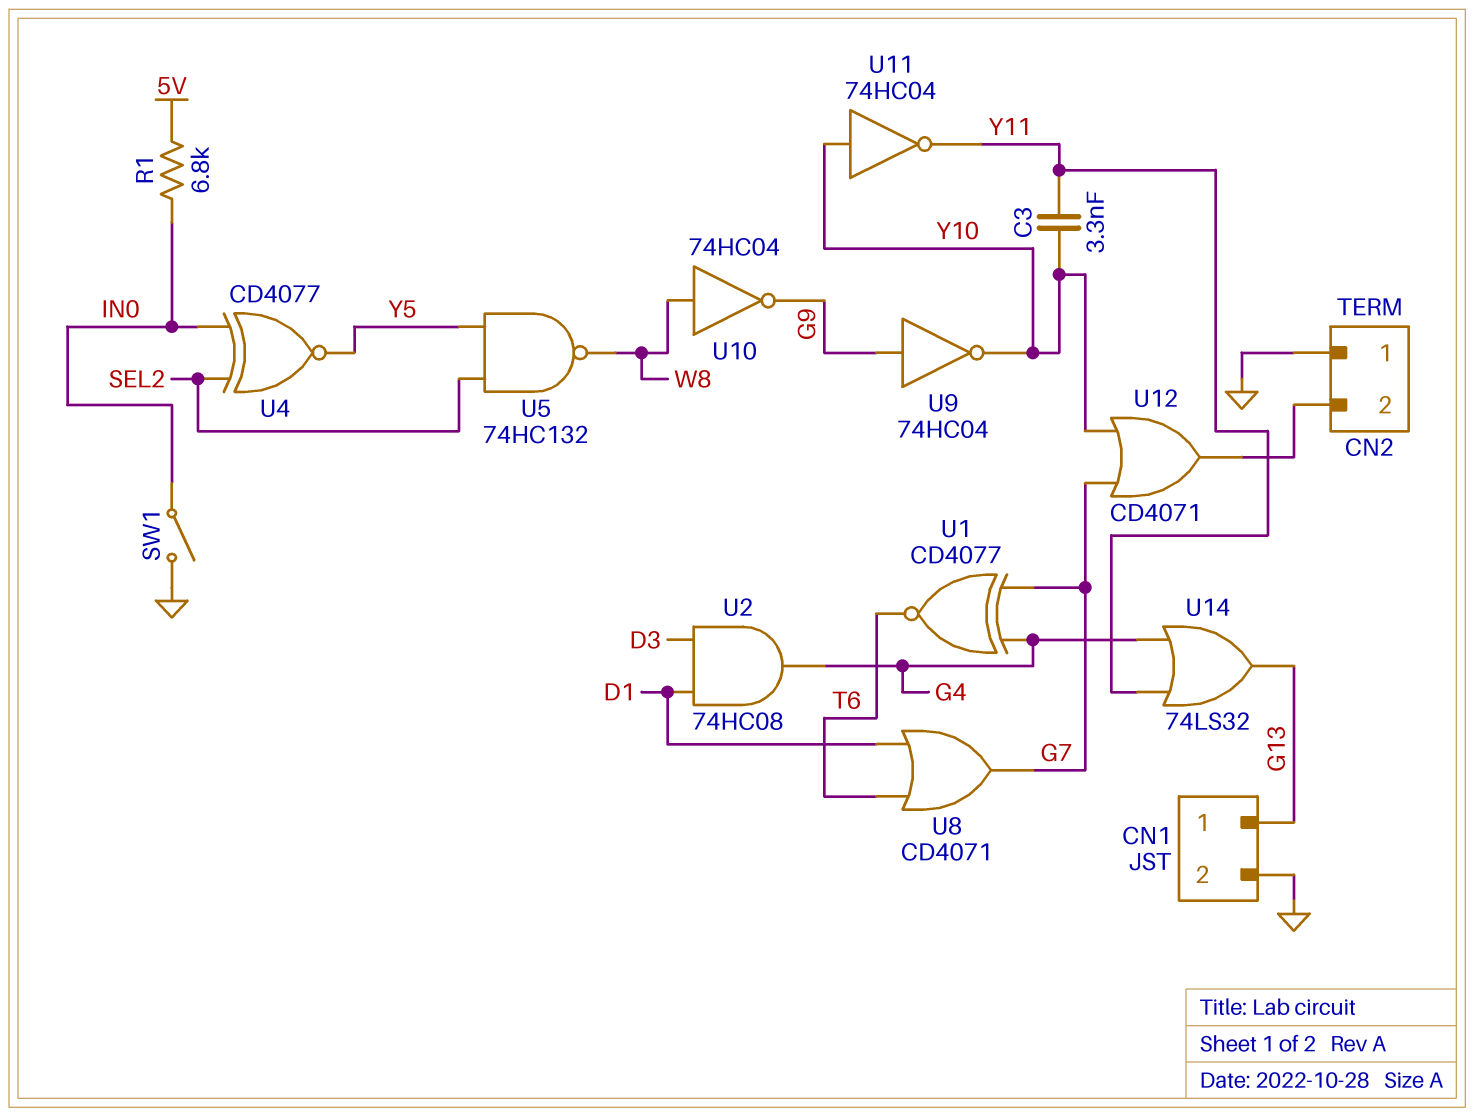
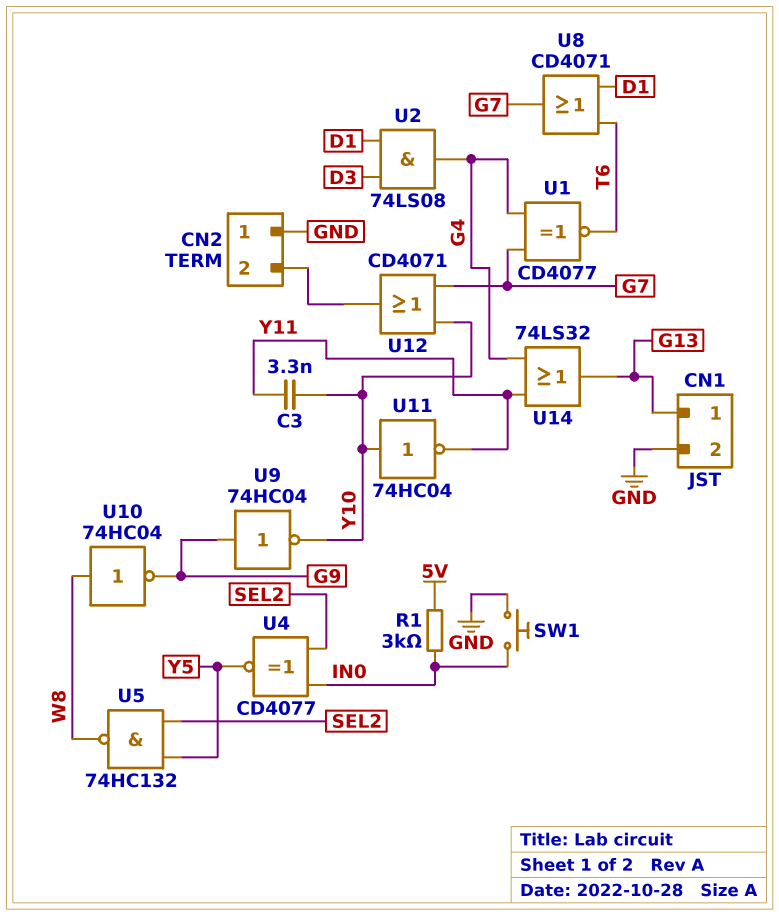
R1: 6.8k (5V, IN0) -> 3k (5V, IN0)
SW1: switch (GND, IN0) -> button (GND, IN0)
U2: AND 74HC08 (in D1, in D3, out G4) -> AND 74LS08 (in D1, in D3, out G4)

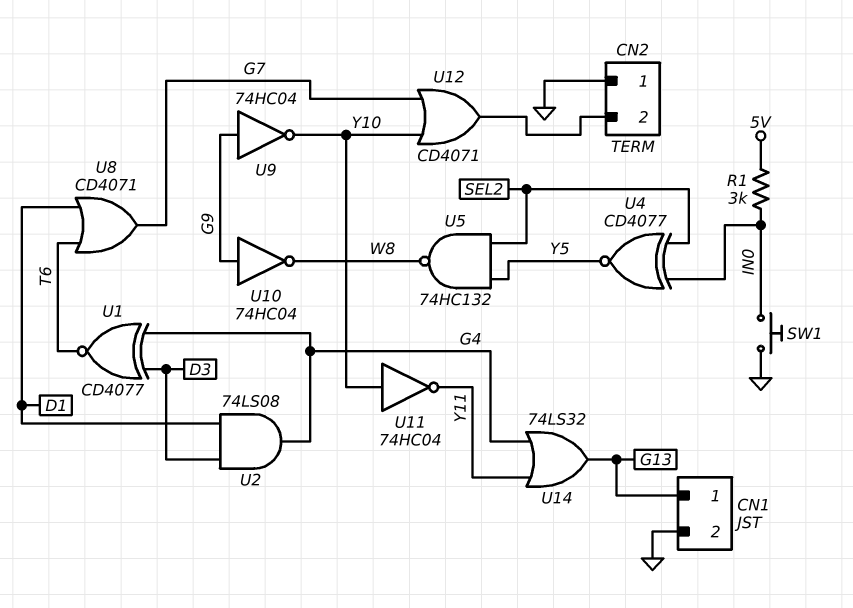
C3: 3.3nF (Y10, Y11) -> none
U1: XNOR CD4077 (in G4, in G7, out T6) -> XNOR CD4077 (in D3, in G4, out T6)
U10: NOT 74HC04 (in W8, out G9) -> NOT 74HC04 (in G9, out W8)

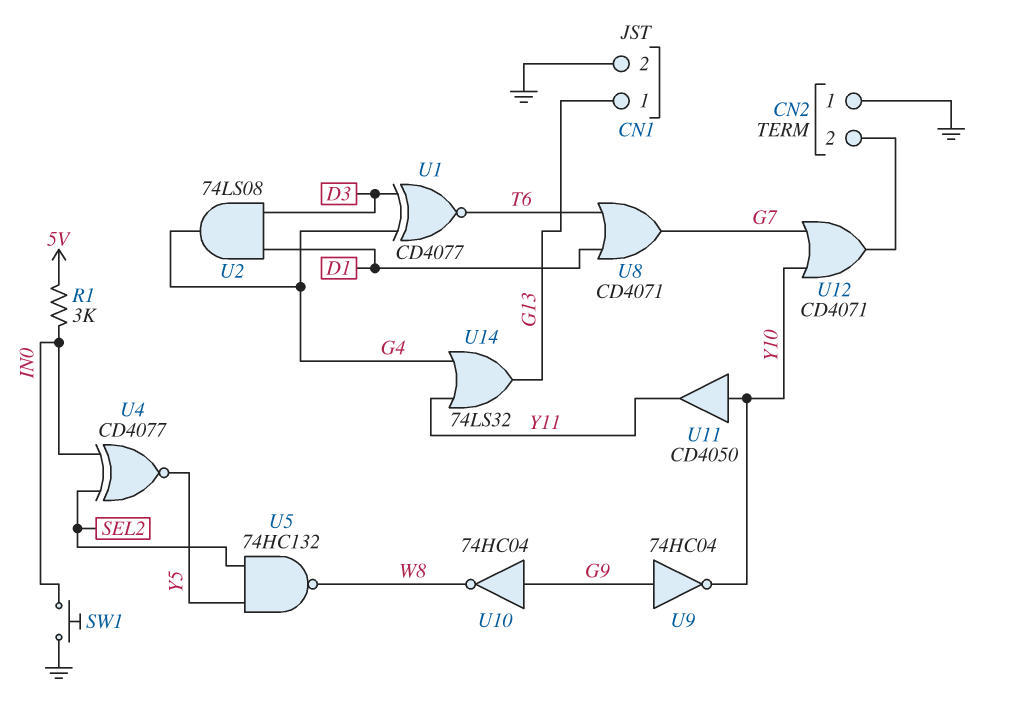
U11: NOT 74HC04 (in Y10, out Y11) -> buffer CD4050 (in Y10, out Y11)

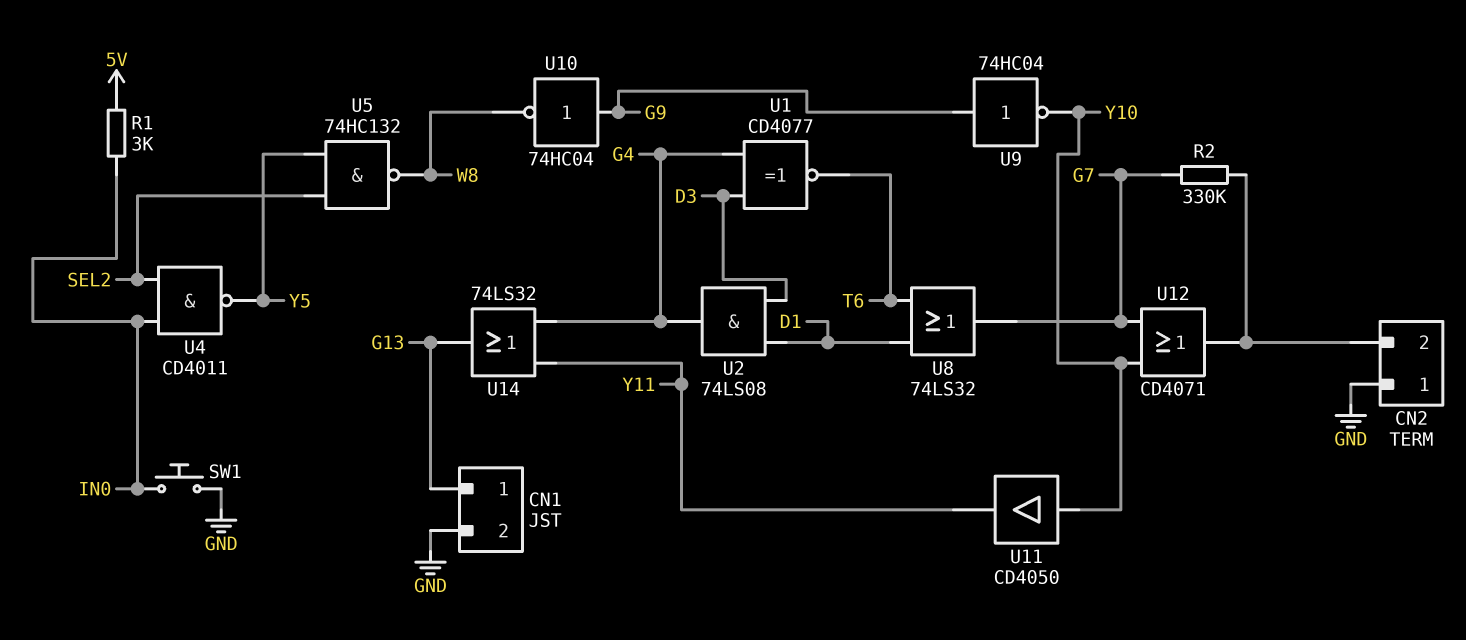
R2: none -> 330k (CN2/2, G7)
U4: XNOR CD4077 (in IN0, in SEL2, out Y5) -> NAND CD4011 (in IN0, in SEL2, out Y5)
U8: OR CD4071 (in D1, in T6, out G7) -> OR 74LS32 (in D1, in T6, out G7)

